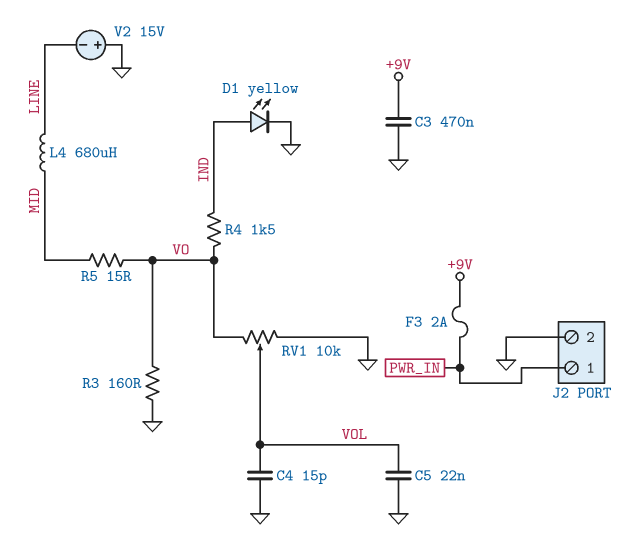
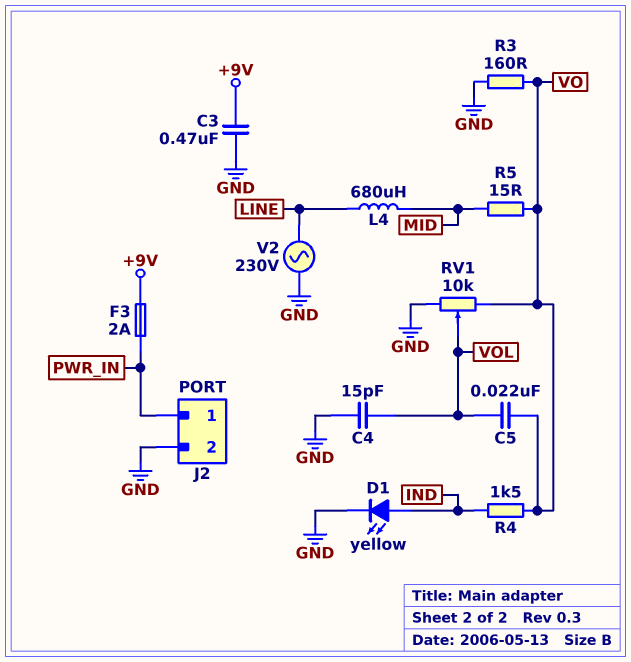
C5: 22nF (GND, VOL) -> 22nF (VO, VOL)
V2: 15V (plus GND, minus LINE) -> AC 230V (GND, LINE)

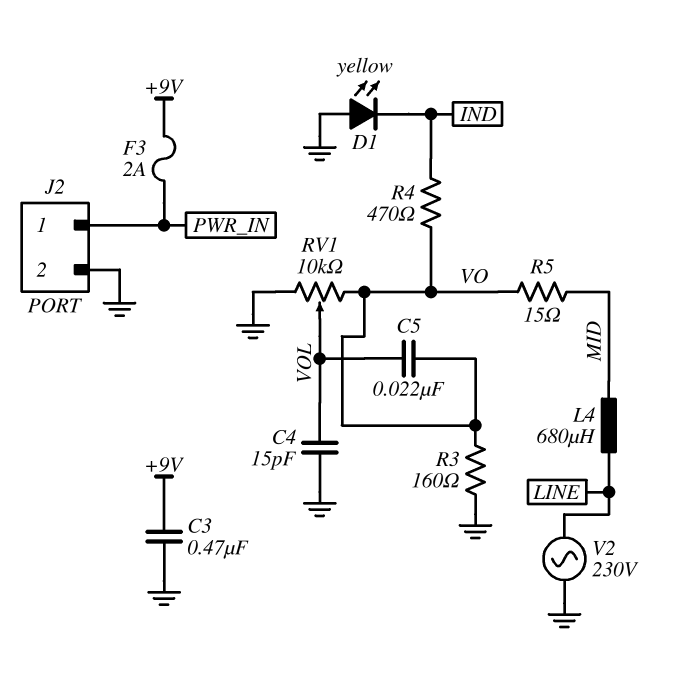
D1: LED yellow (A IND, K GND) -> LED yellow (A GND, K IND)
R4: 1.5k (IND, VO) -> 470 (IND, VO)

